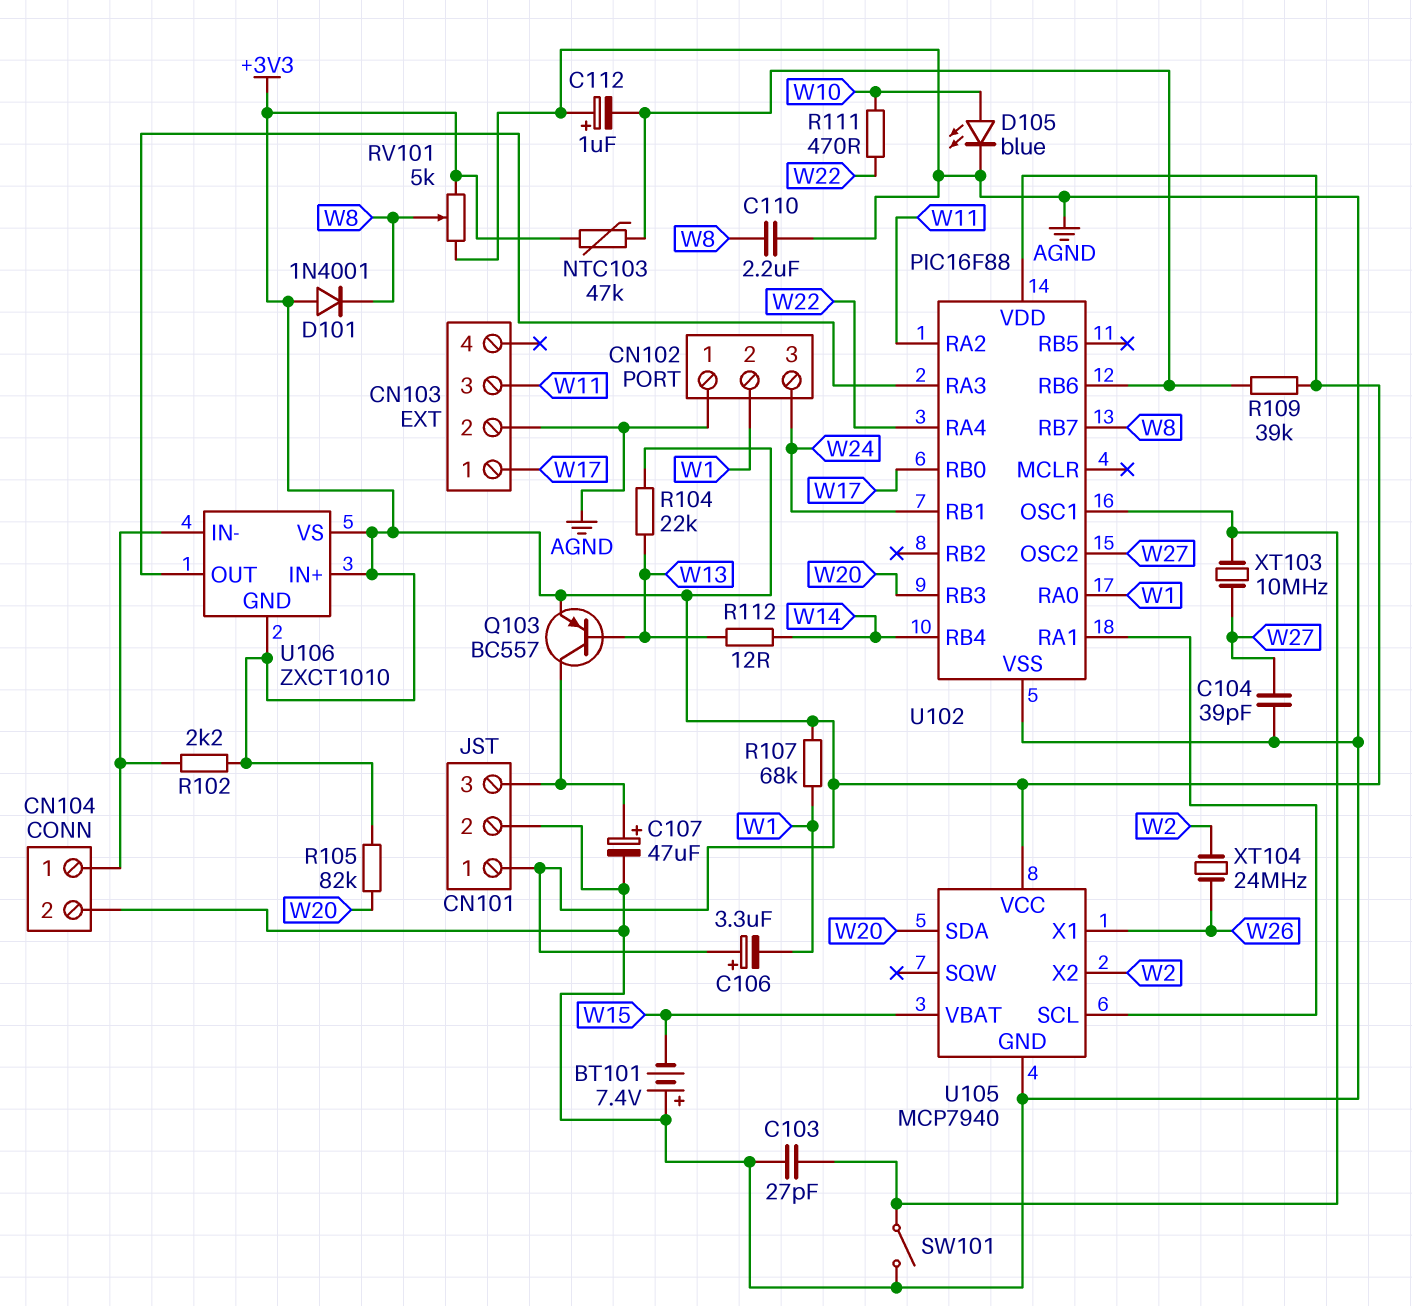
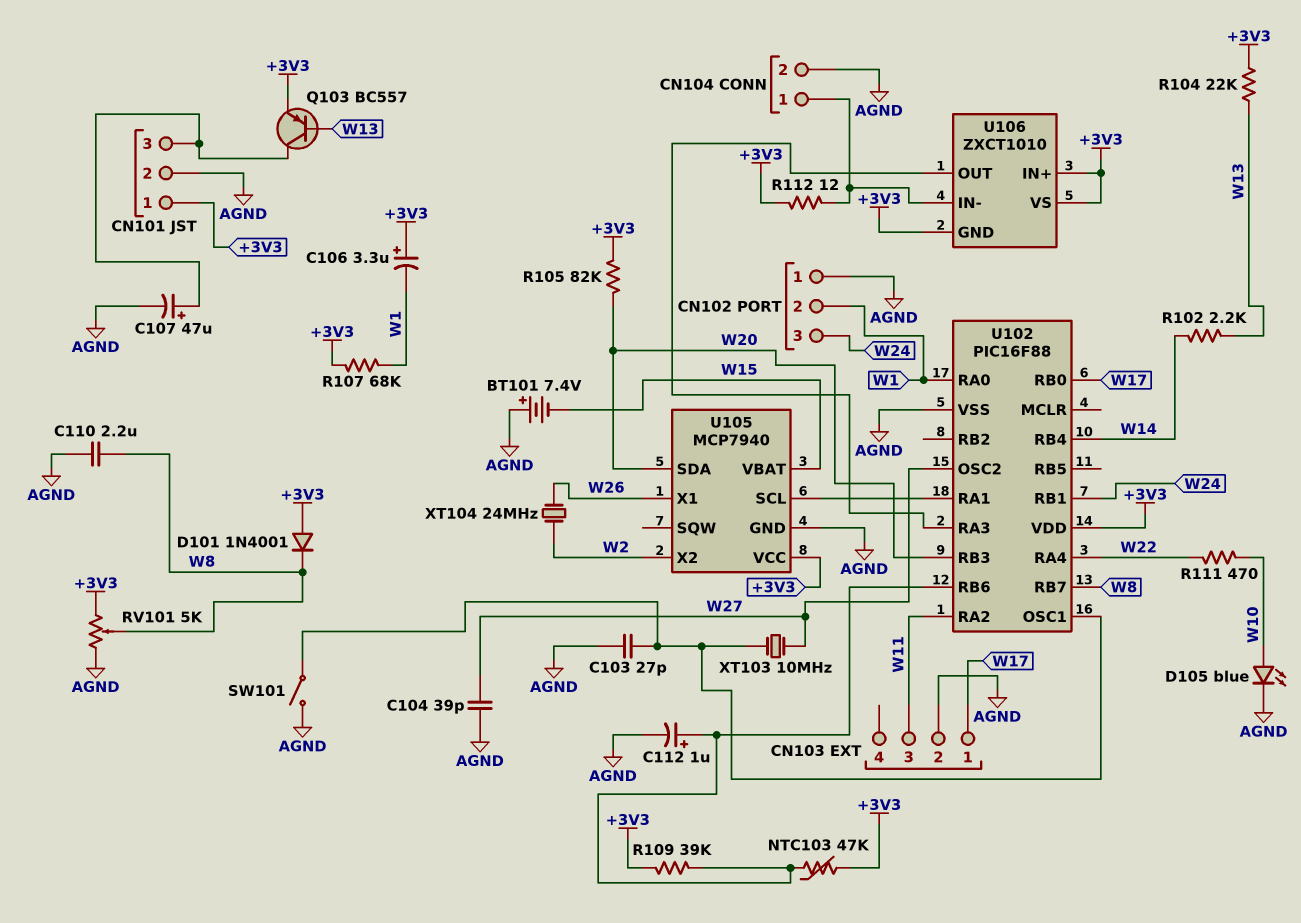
C112: 1uF (plus AGND, minus U102/RB6) -> 1uF (plus U102/RB6, minus AGND)
R102: 2.2k (+3V3, CN104/1) -> 2.2k (W13, W14)
R112: 12 (W13, W14) -> 12 (+3V3, CN104/1)

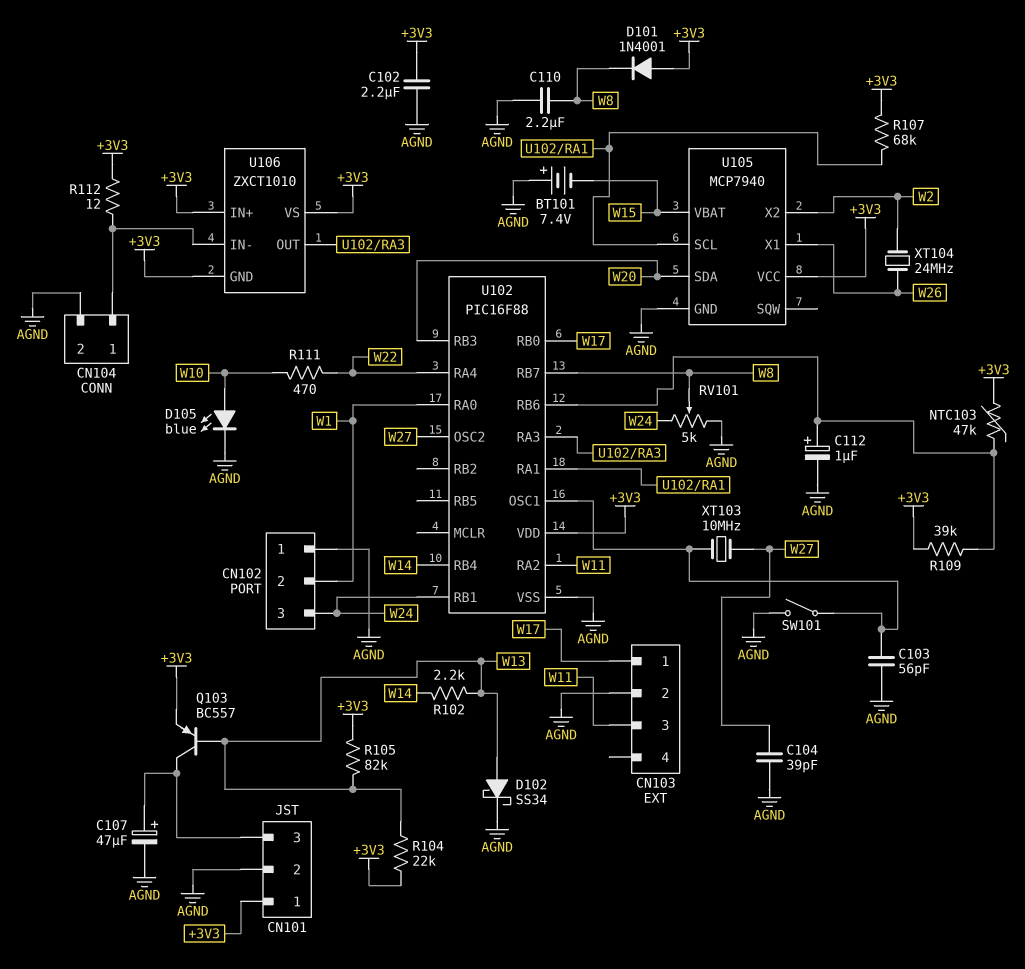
C102: none -> 2.2uF (+3V3, AGND)
C103: 27pF (AGND, U102/OSC1) -> 56pF (AGND, U102/OSC1)
C106: 3.3uF (plus +3V3, minus W1) -> none
D102: none -> schottky SS34 (A W13, K AGND)
R105: 82k (+3V3, W20) -> 82k (+3V3, W13)
R107: 68k (+3V3, W1) -> 68k (+3V3, U102/RA1)
RV101: 5k (+3V3, AGND, wiper W8) -> 5k (AGND, W24, wiper W8)

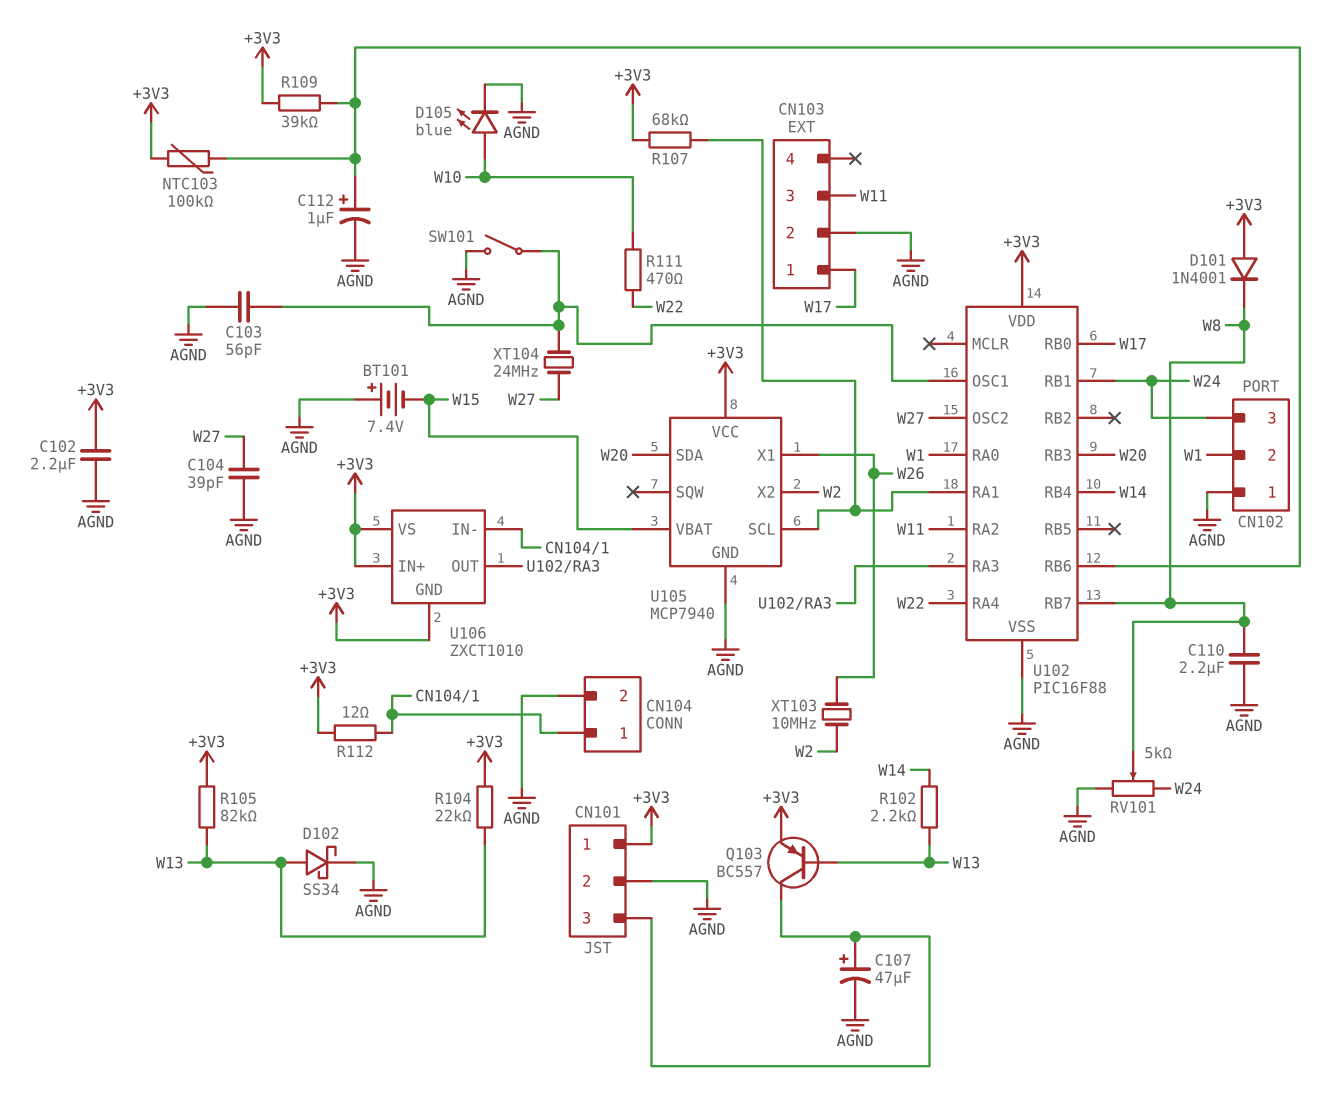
NTC103: 47k (+3V3, U102/RB6) -> 100k (+3V3, U102/RB6)
XT103: 10MHz (U102/OSC1, W27) -> 10MHz (W2, W26)
XT104: 24MHz (W2, W26) -> 24MHz (U102/OSC1, W27)

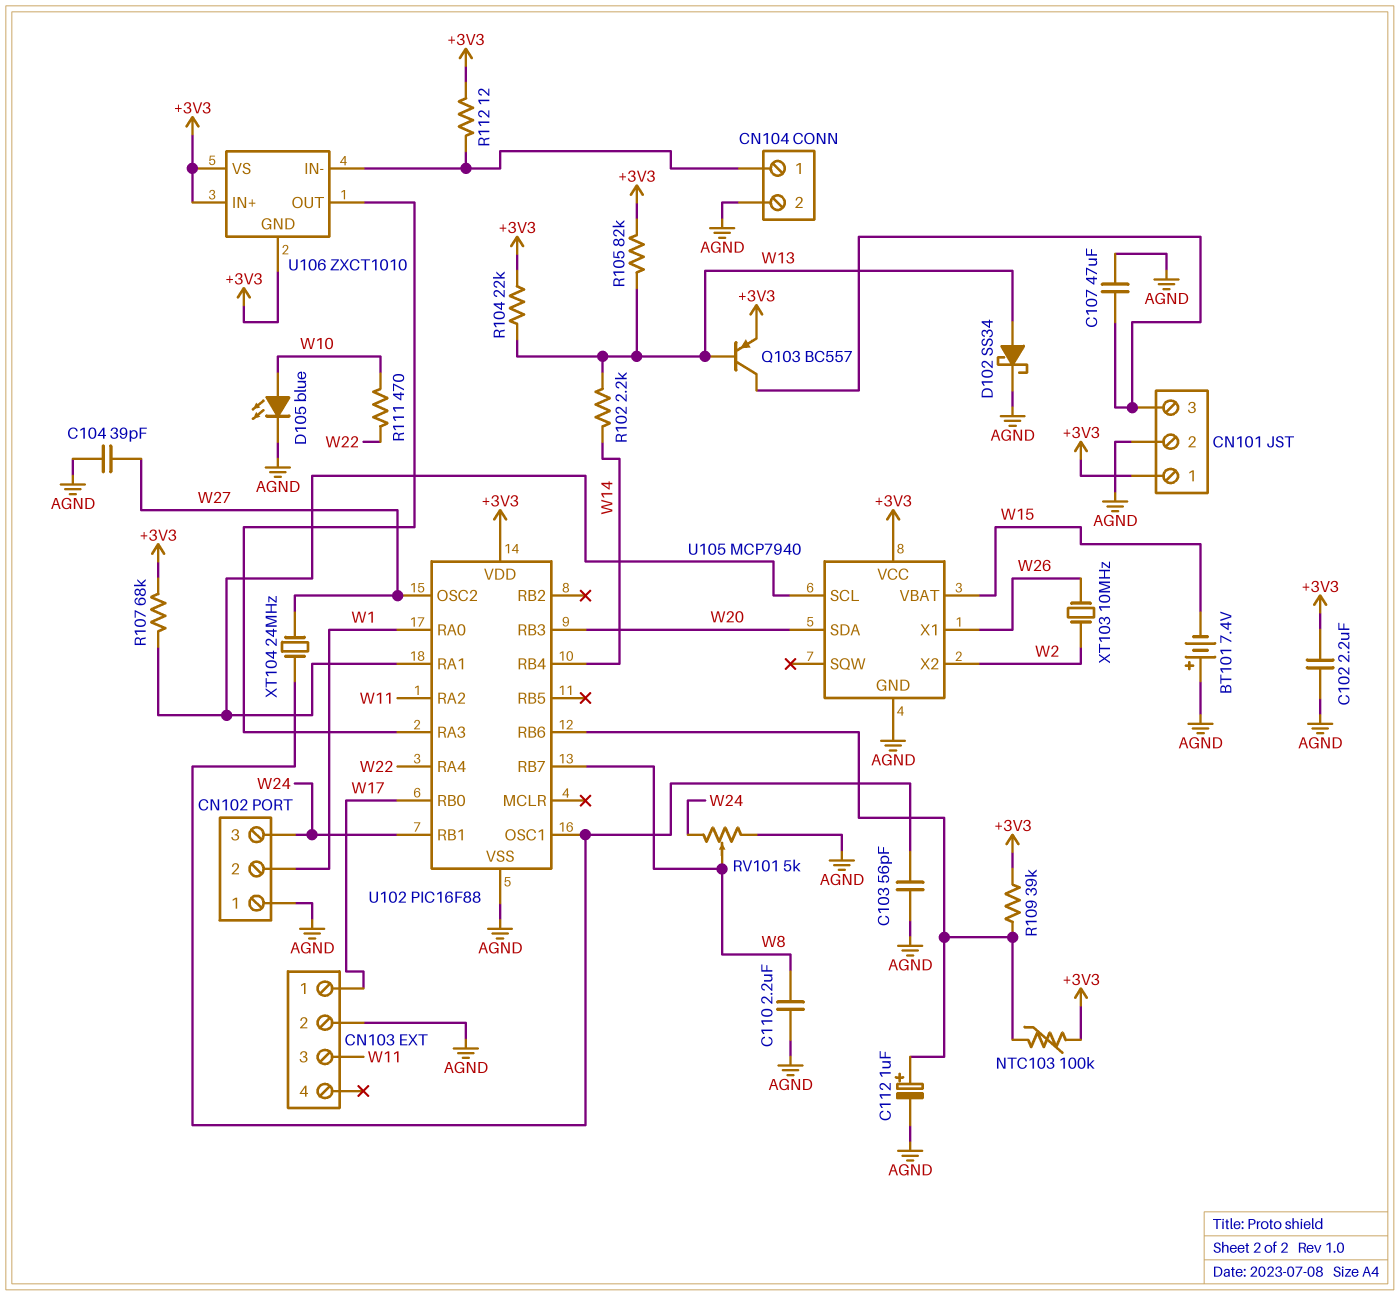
C107: 47uF (plus CN101/3, minus AGND) -> 47uF (AGND, CN101/3)
D101: diode 1N4001 (A +3V3, K W8) -> none
SW101: switch (AGND, U102/OSC1) -> none

